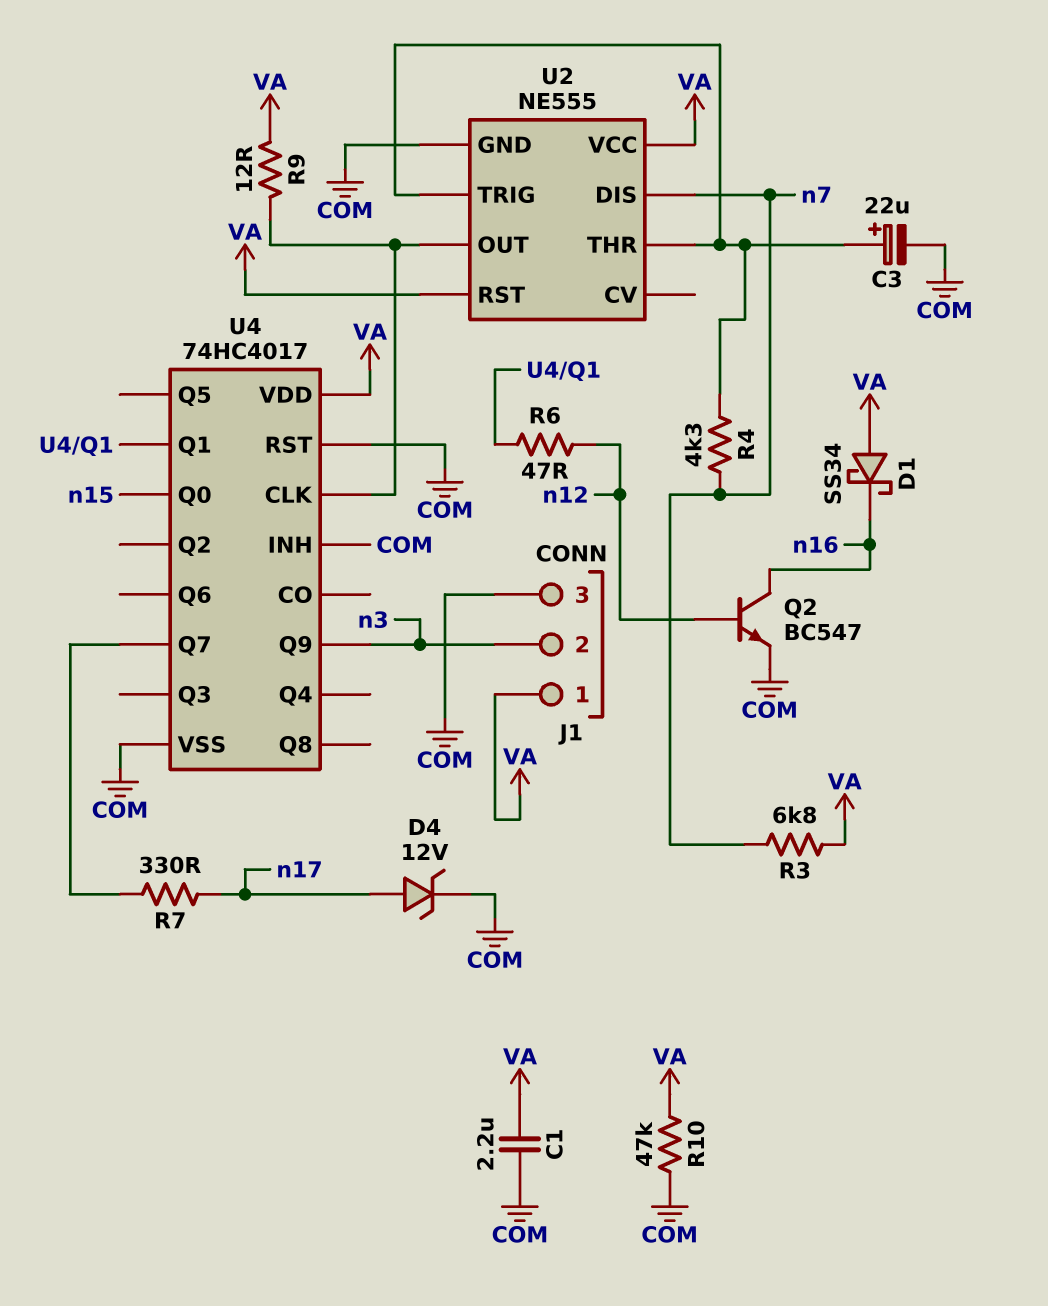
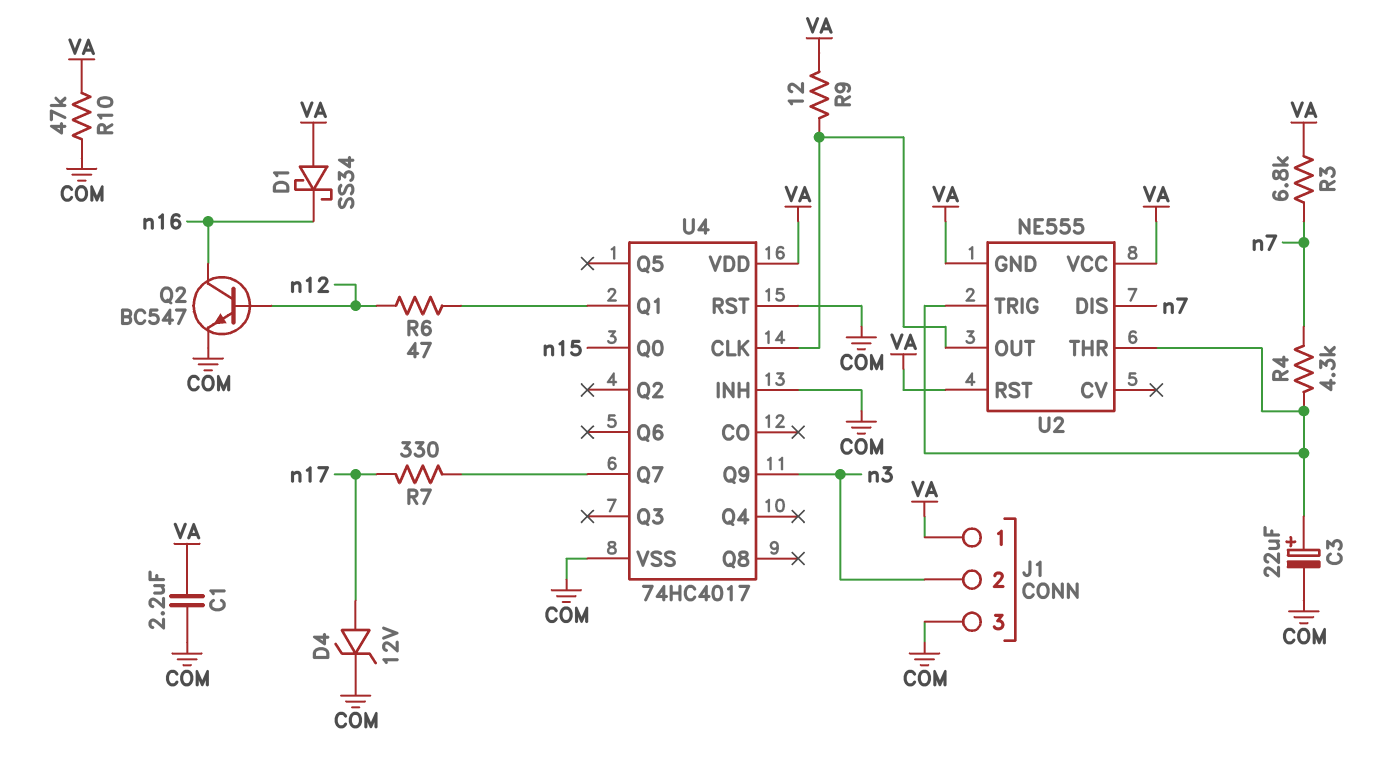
U2 pin GND: COM -> VA

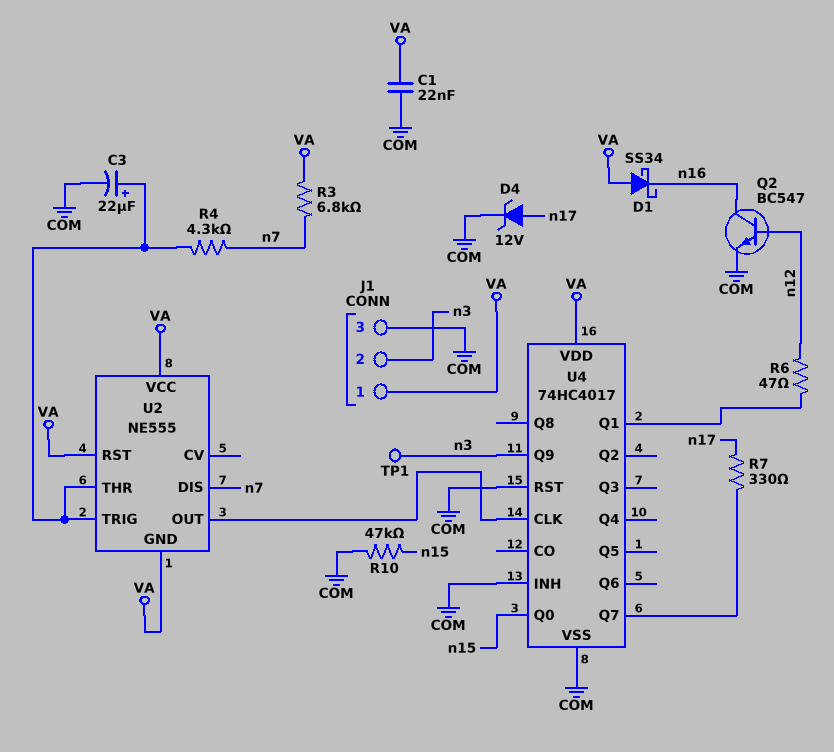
C1: 2.2uF (COM, VA) -> 22nF (COM, VA)
R9: 12 (U2/OUT, VA) -> none
R10: 47k (COM, VA) -> 47k (COM, n15)
TP1: none -> test point (n3)

